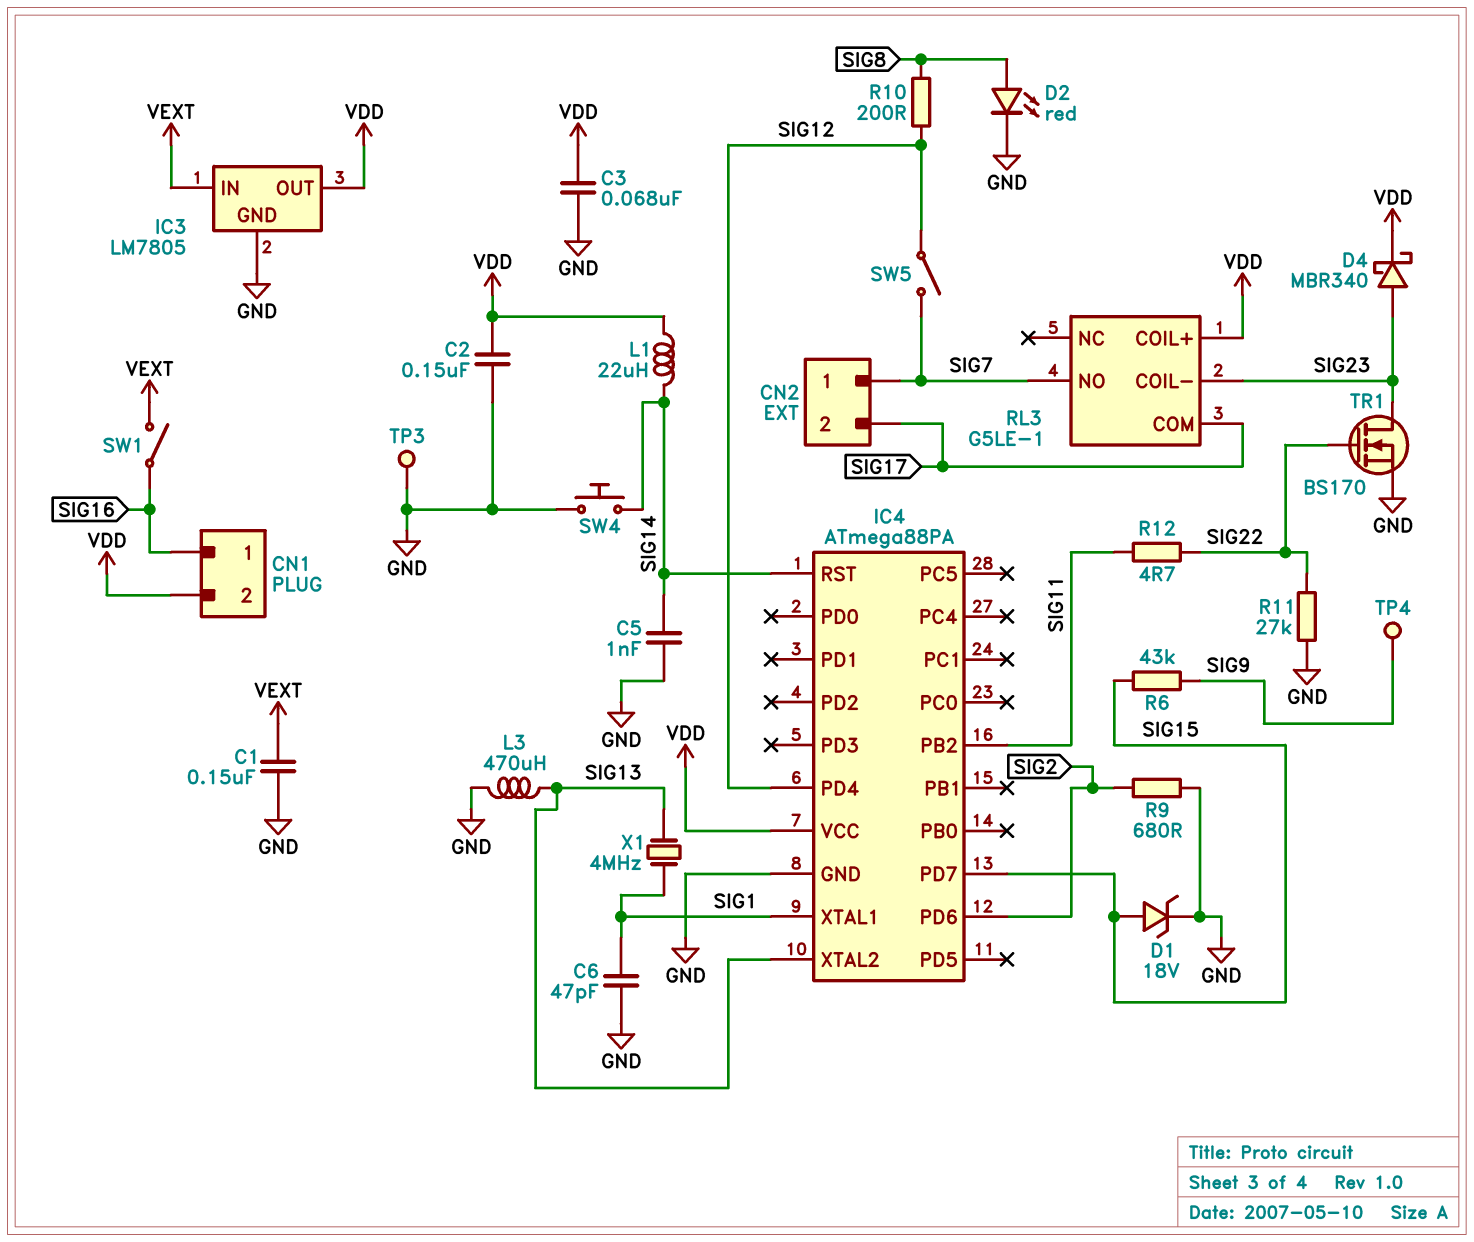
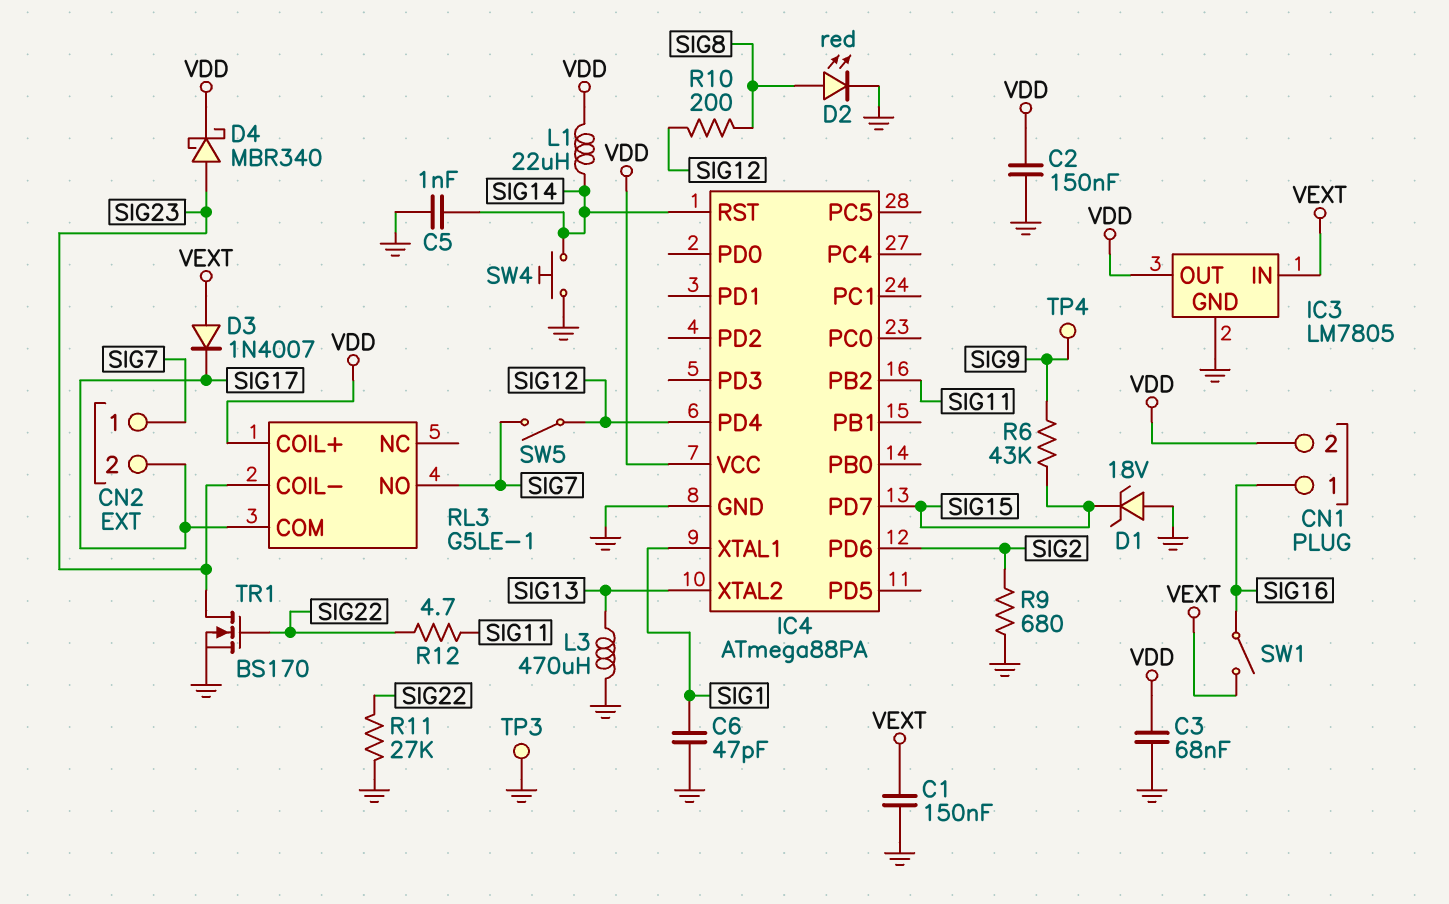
D1: zener 18V (A SIG15, K GND) -> zener 18V (A GND, K SIG15)
D3: none -> diode 1N4007 (A VEXT, K SIG17)
X1: 4MHz (SIG1, SIG13) -> none

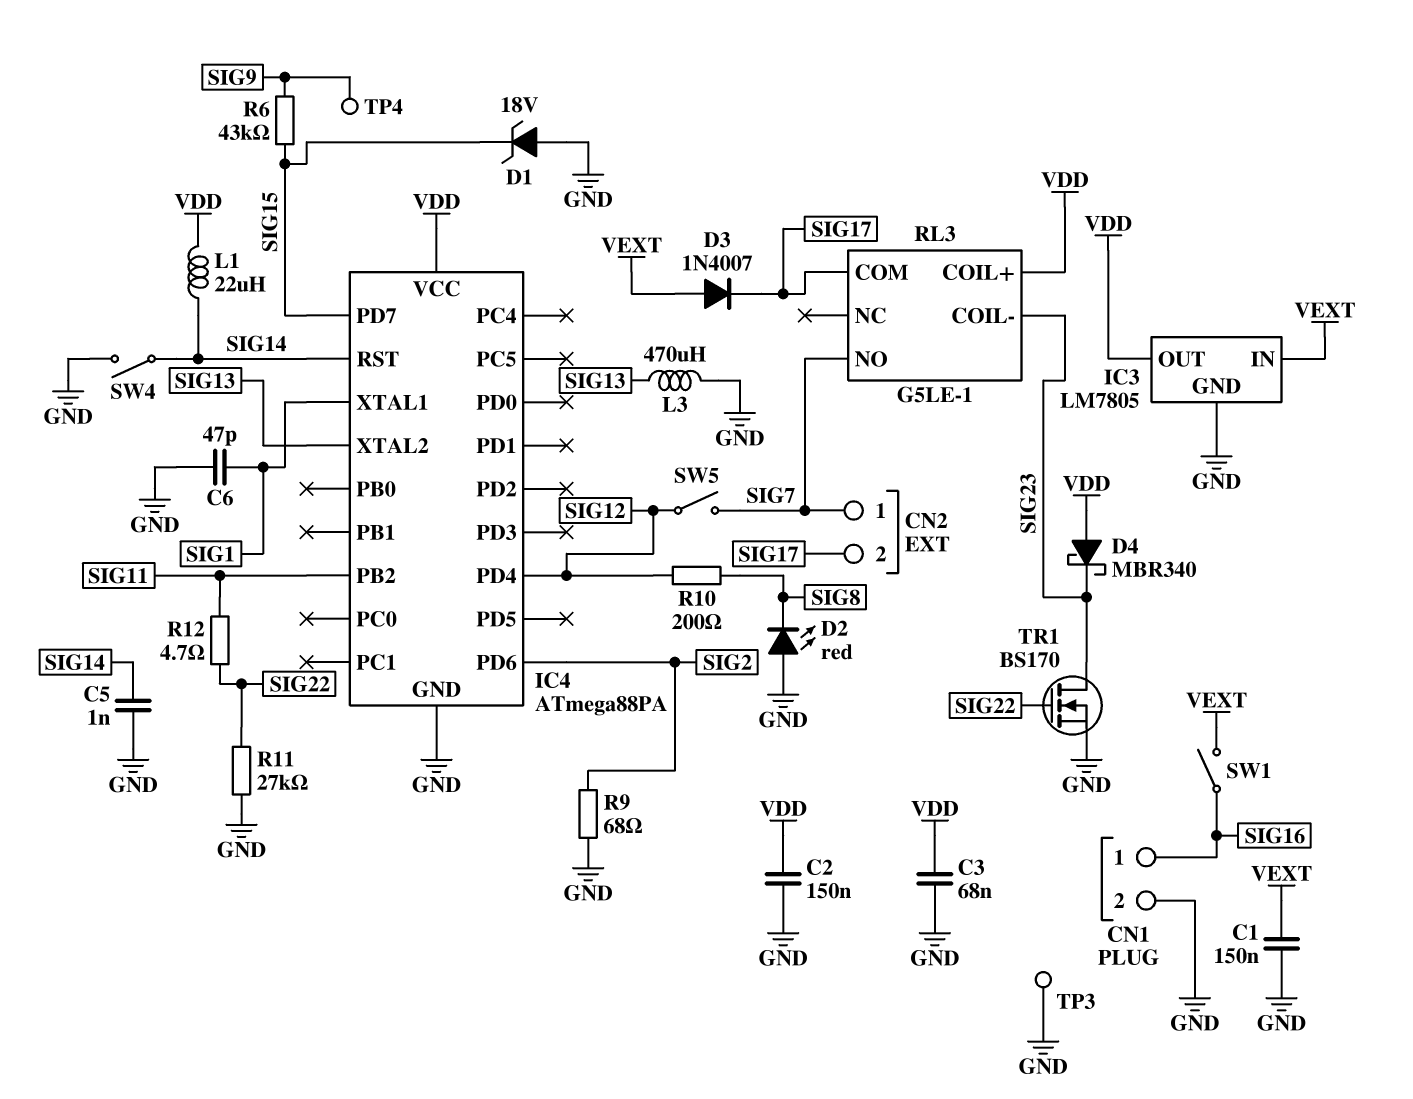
CN1 pin 2: VDD -> GND
D2: LED red (A SIG8, K GND) -> LED red (A GND, K SIG8)
D4: schottky MBR340 (A SIG23, K VDD) -> schottky MBR340 (A VDD, K SIG23)
R9: 680 (GND, SIG2) -> 68 (GND, SIG2)
SW4: button (GND, SIG14) -> switch (GND, SIG14)

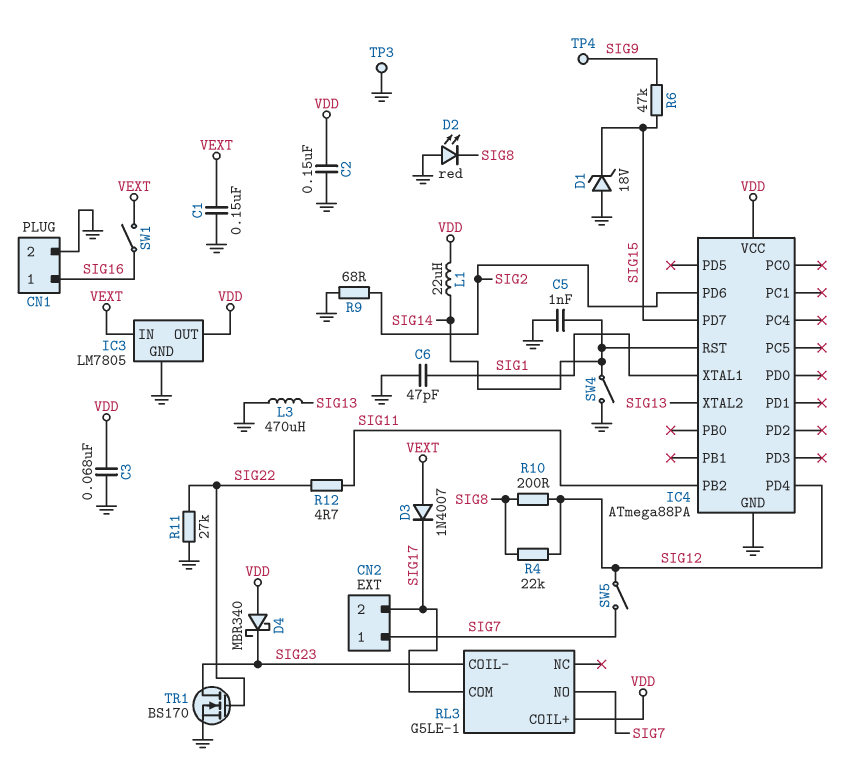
R4: none -> 22k (SIG8, SIG12)
R6: 43k (SIG9, SIG15) -> 47k (SIG9, SIG15)

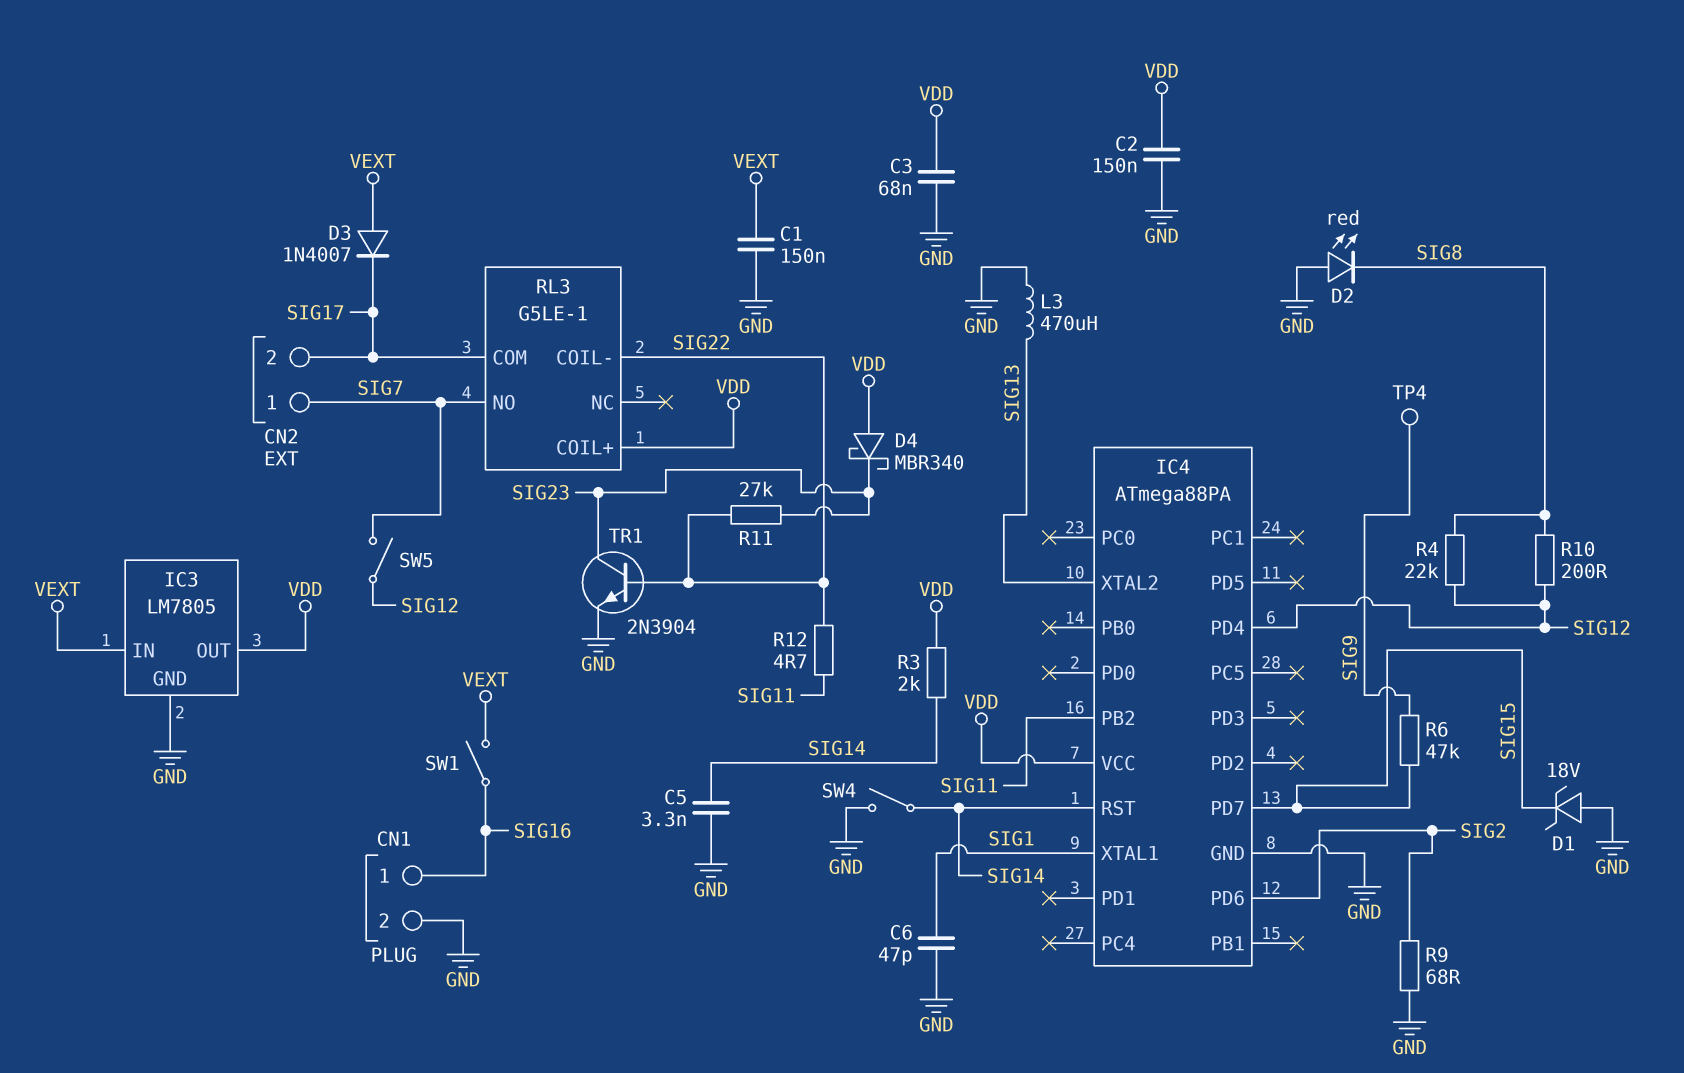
C5: 1nF (GND, SIG14) -> 3.3nF (GND, SIG14)
L1: 22uH (SIG14, VDD) -> none
R3: none -> 2k (SIG14, VDD)
R11: 27k (GND, SIG22) -> 27k (SIG22, SIG23)
RL3 pin COIL-: SIG23 -> SIG22
TP3: test point (GND) -> none
TR1: NMOS BS170 (G SIG22, D SIG23, S GND) -> NPN 2N3904 (B SIG22, C SIG23, E GND)

